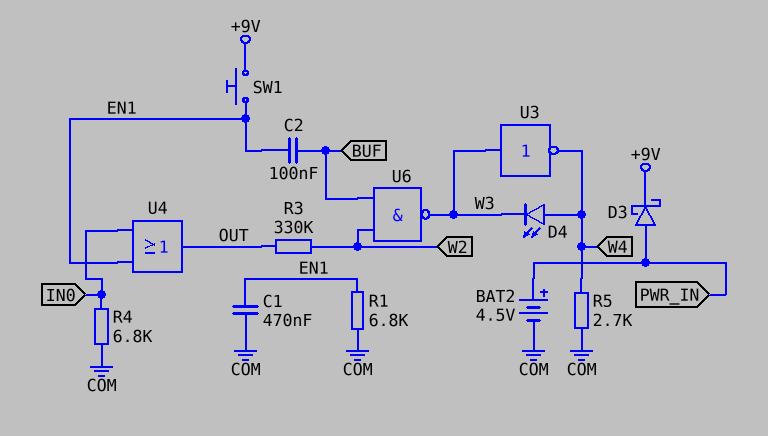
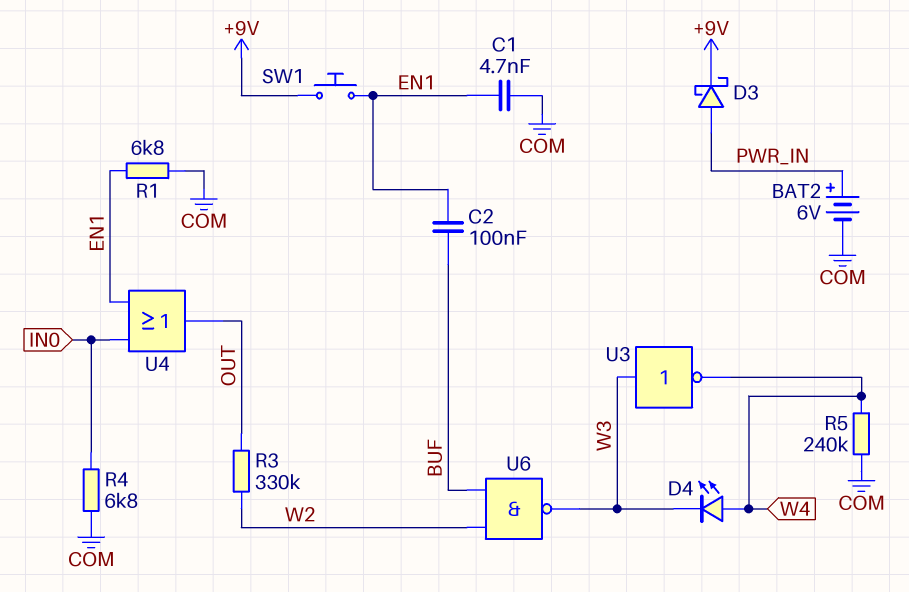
BAT2: 4.5V (plus PWR_IN, minus COM) -> 6V (plus PWR_IN, minus COM)
C1: 470nF (COM, EN1) -> 4.7nF (COM, EN1)
R5: 2.7k (COM, W4) -> 240k (COM, W4)

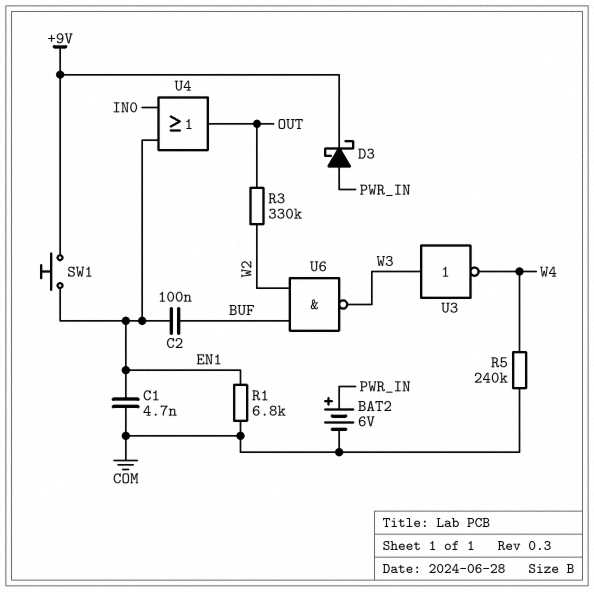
D4: LED (A W4, K W3) -> none
R4: 6.8k (COM, IN0) -> none

